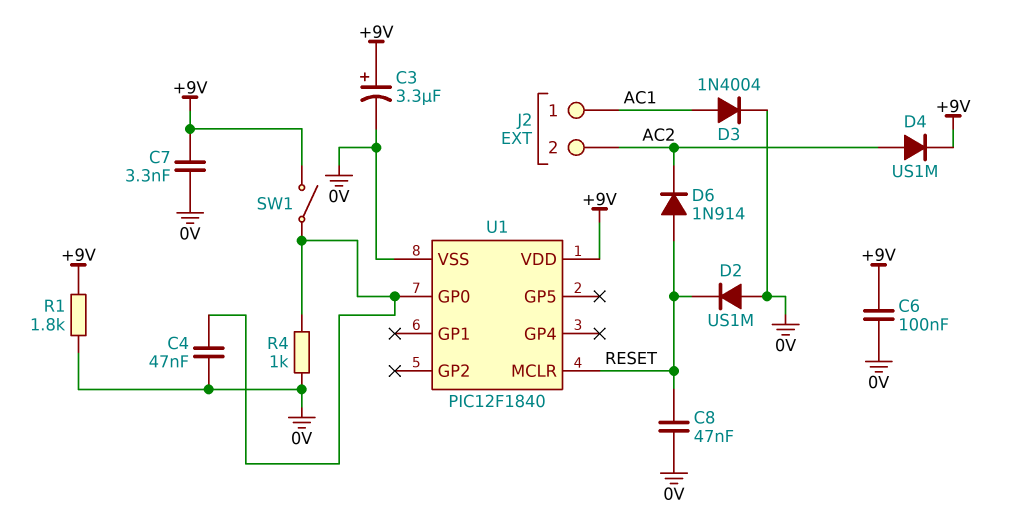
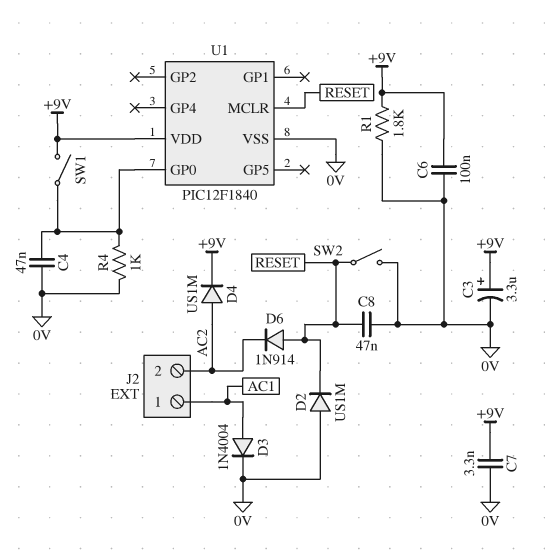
SW2: none -> switch (0V, RESET)

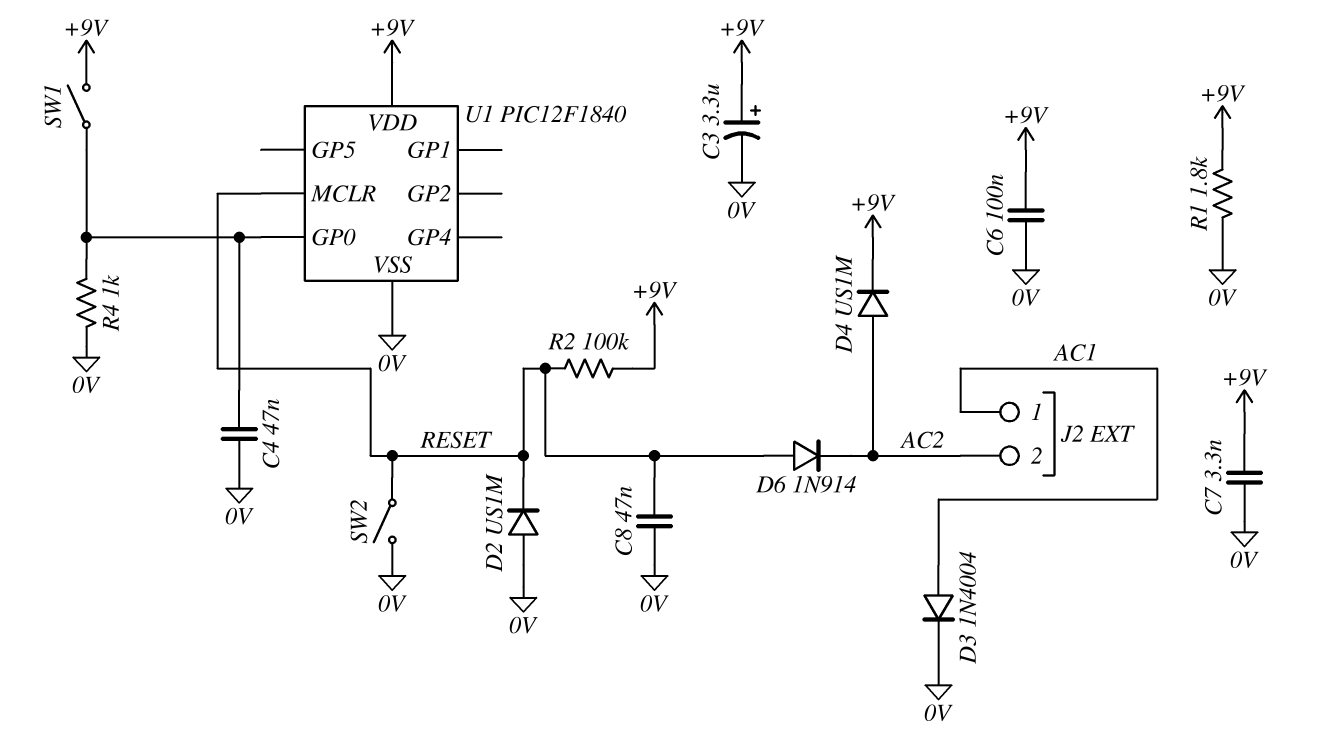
R2: none -> 100k (+9V, RESET)

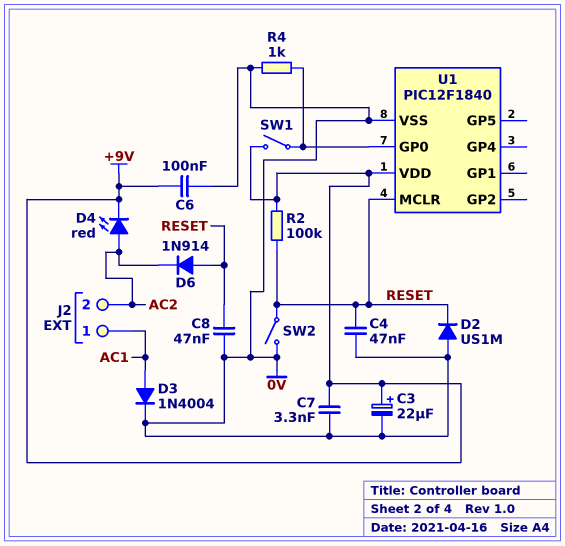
C3: 3.3uF (plus +9V, minus 0V) -> 22uF (plus +9V, minus 0V)
C4: 47nF (0V, U1/GP0) -> 47nF (0V, RESET)
D4: diode US1M (A AC2, K +9V) -> LED red (A AC2, K +9V)
R1: 1.8k (+9V, 0V) -> none

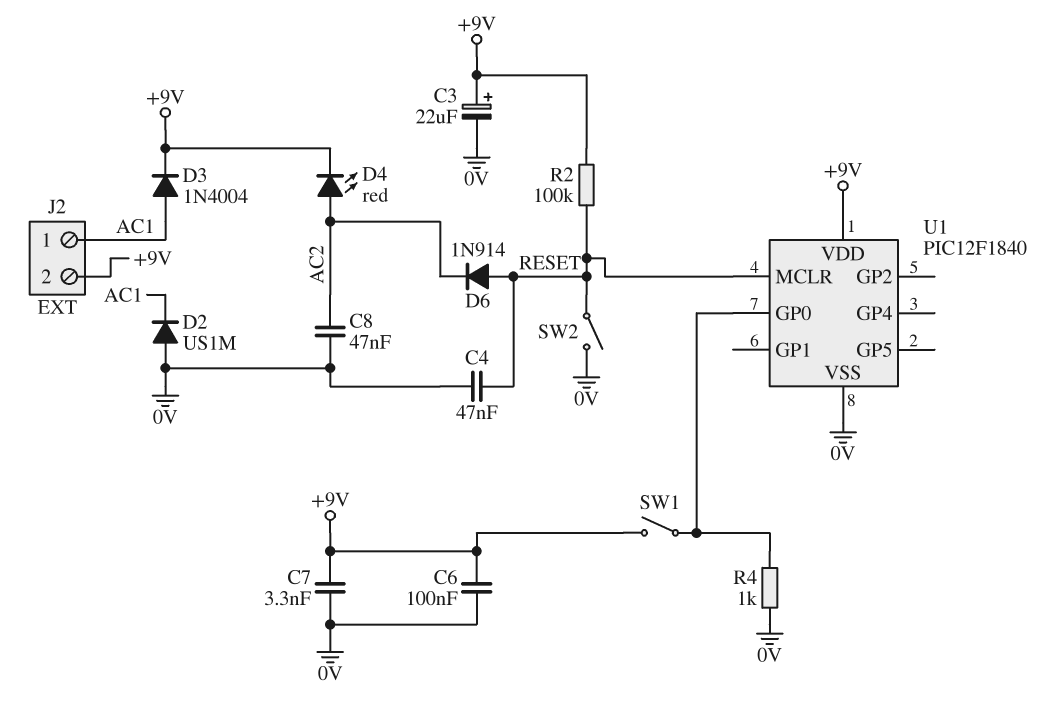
C8: 47nF (0V, RESET) -> 47nF (0V, AC2)
D2: diode US1M (A 0V, K RESET) -> diode US1M (A 0V, K AC1)
D3: diode 1N4004 (A AC1, K 0V) -> diode 1N4004 (A AC1, K +9V)
J2 pin 2: AC2 -> +9V

